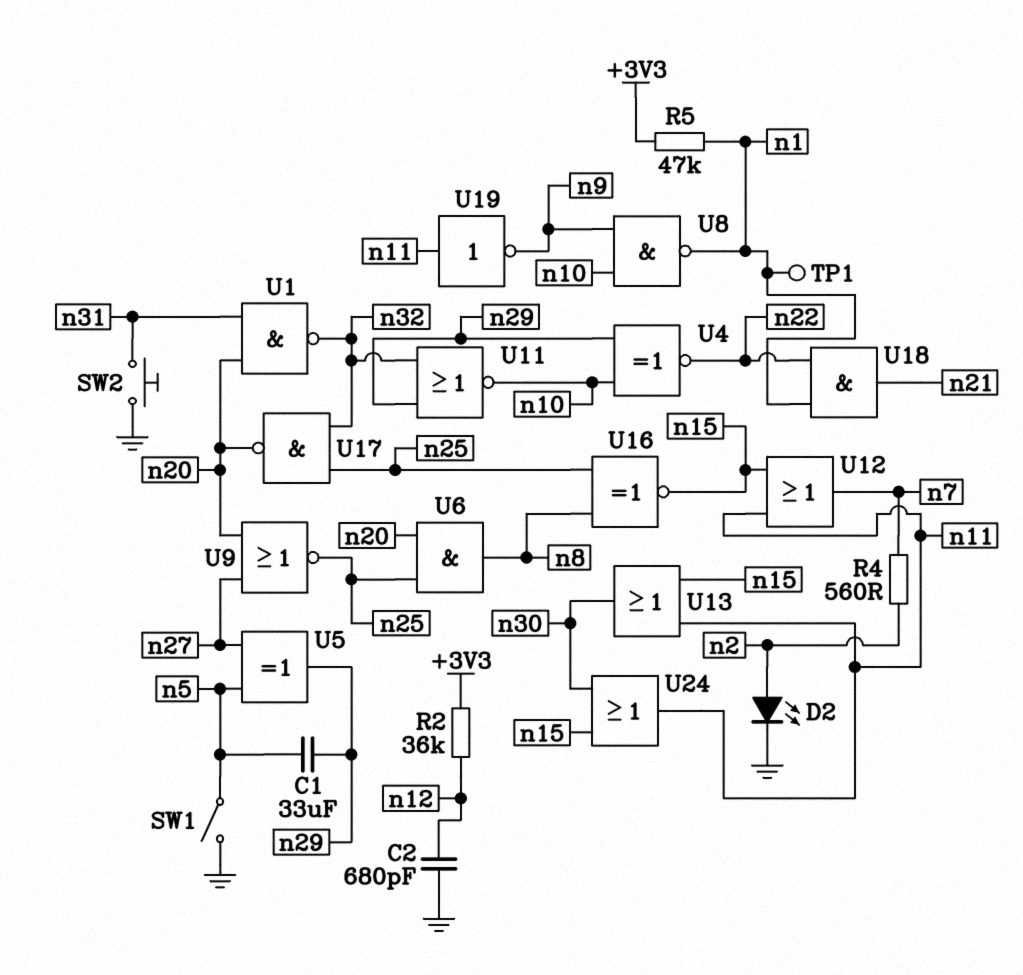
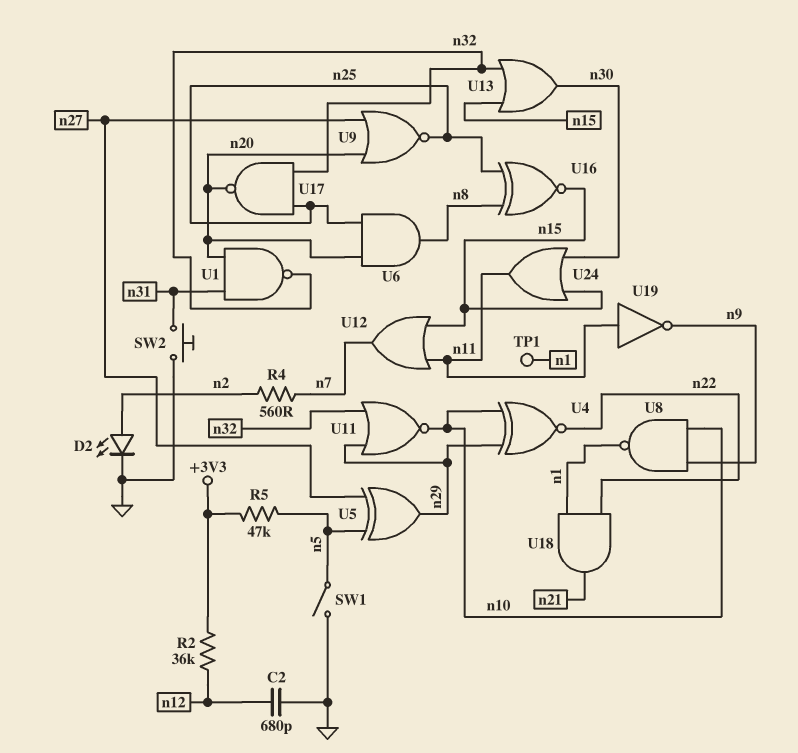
C1: 33uF (n5, n29) -> none
R5: 47k (+3V3, n1) -> 47k (+3V3, n5)
U13: OR (in n11, in n15, out n30) -> OR (in n15, in n32, out n30)

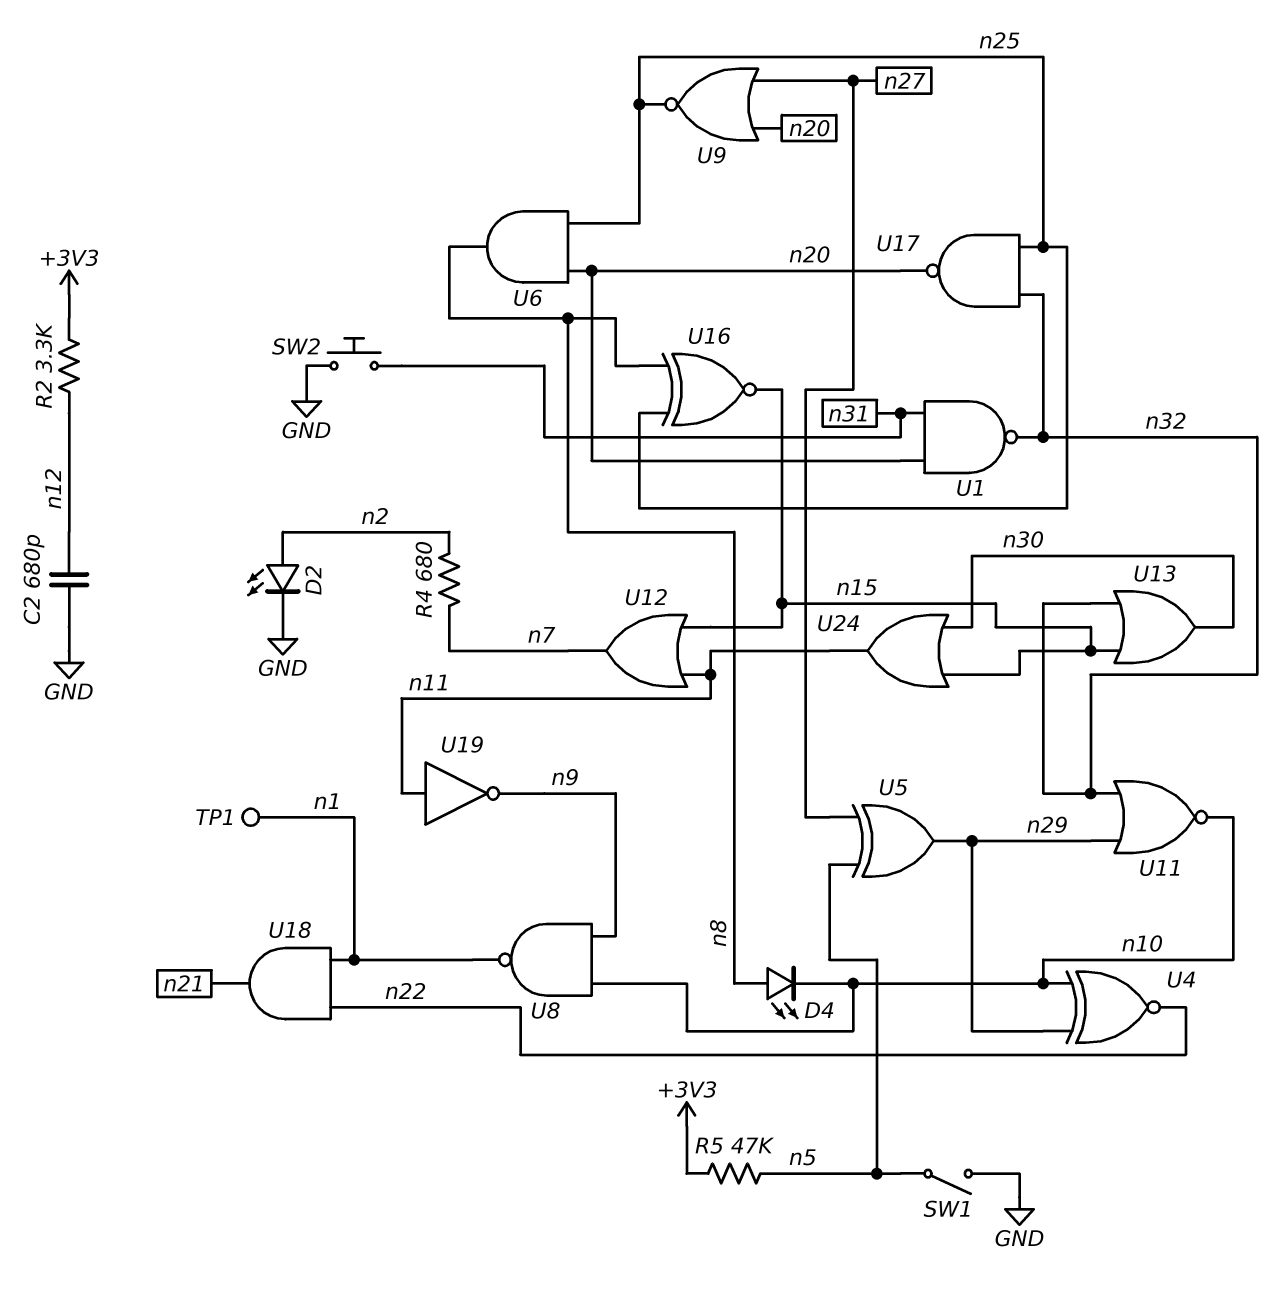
D4: none -> LED (A n8, K n10)
R2: 36k (+3V3, n12) -> 3.3k (+3V3, n12)
R4: 560 (n2, n7) -> 680 (n2, n7)

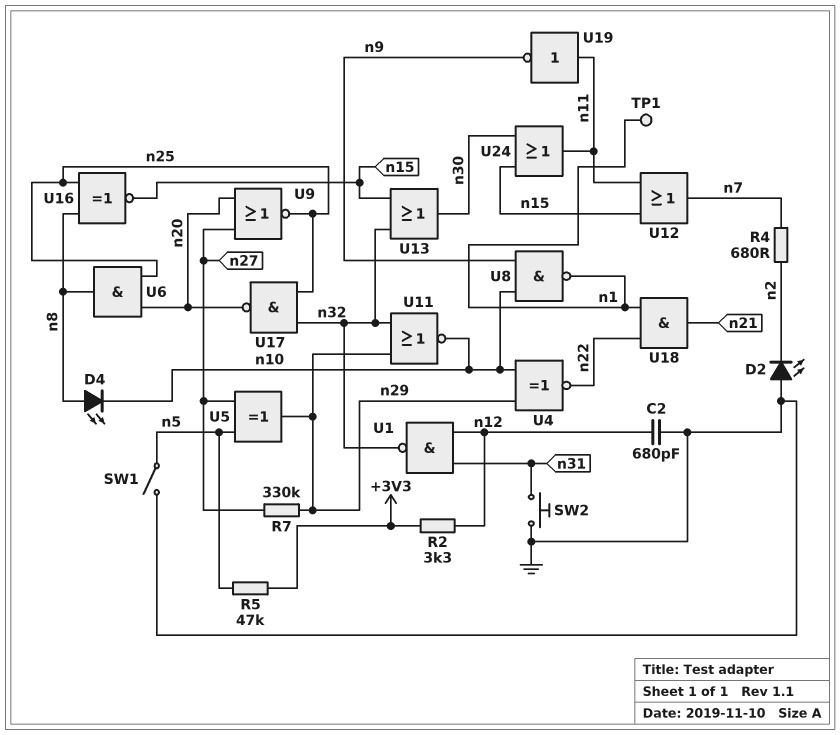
D2: LED (A n2, K GND) -> LED (A GND, K n2)
R7: none -> 330k (n27, n29)
U1: NAND (in n20, in n31, out n32) -> NAND (in n12, in n31, out n32)

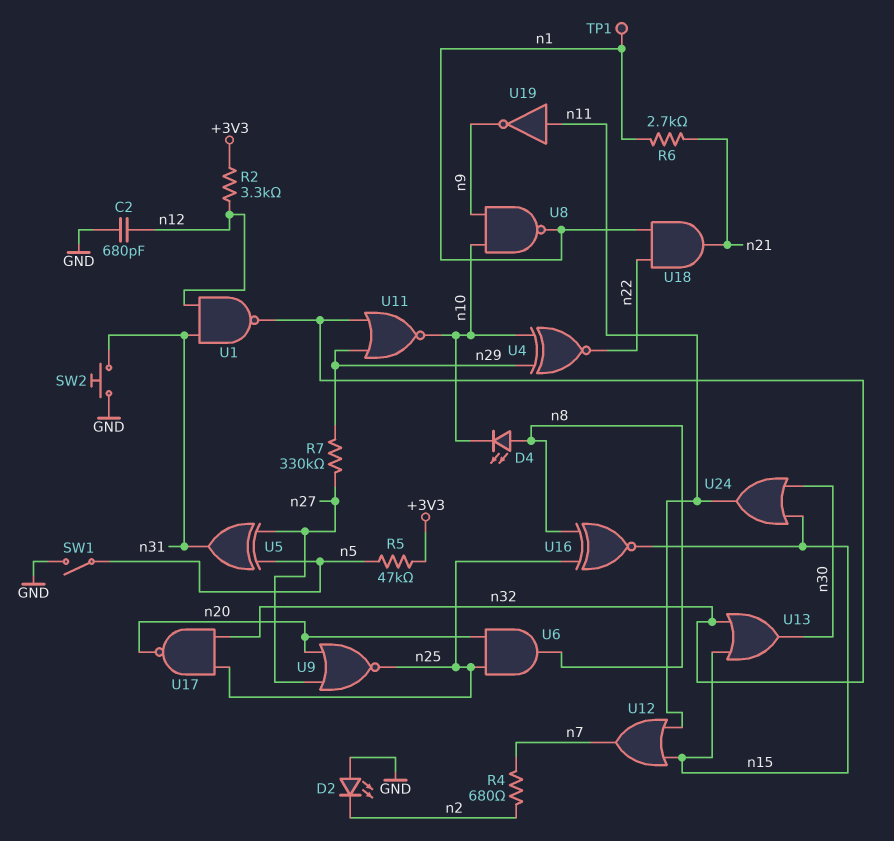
R6: none -> 2.7k (n1, n21)
U5: XOR (in n5, in n27, out n29) -> XOR (in n5, in n27, out n31)

